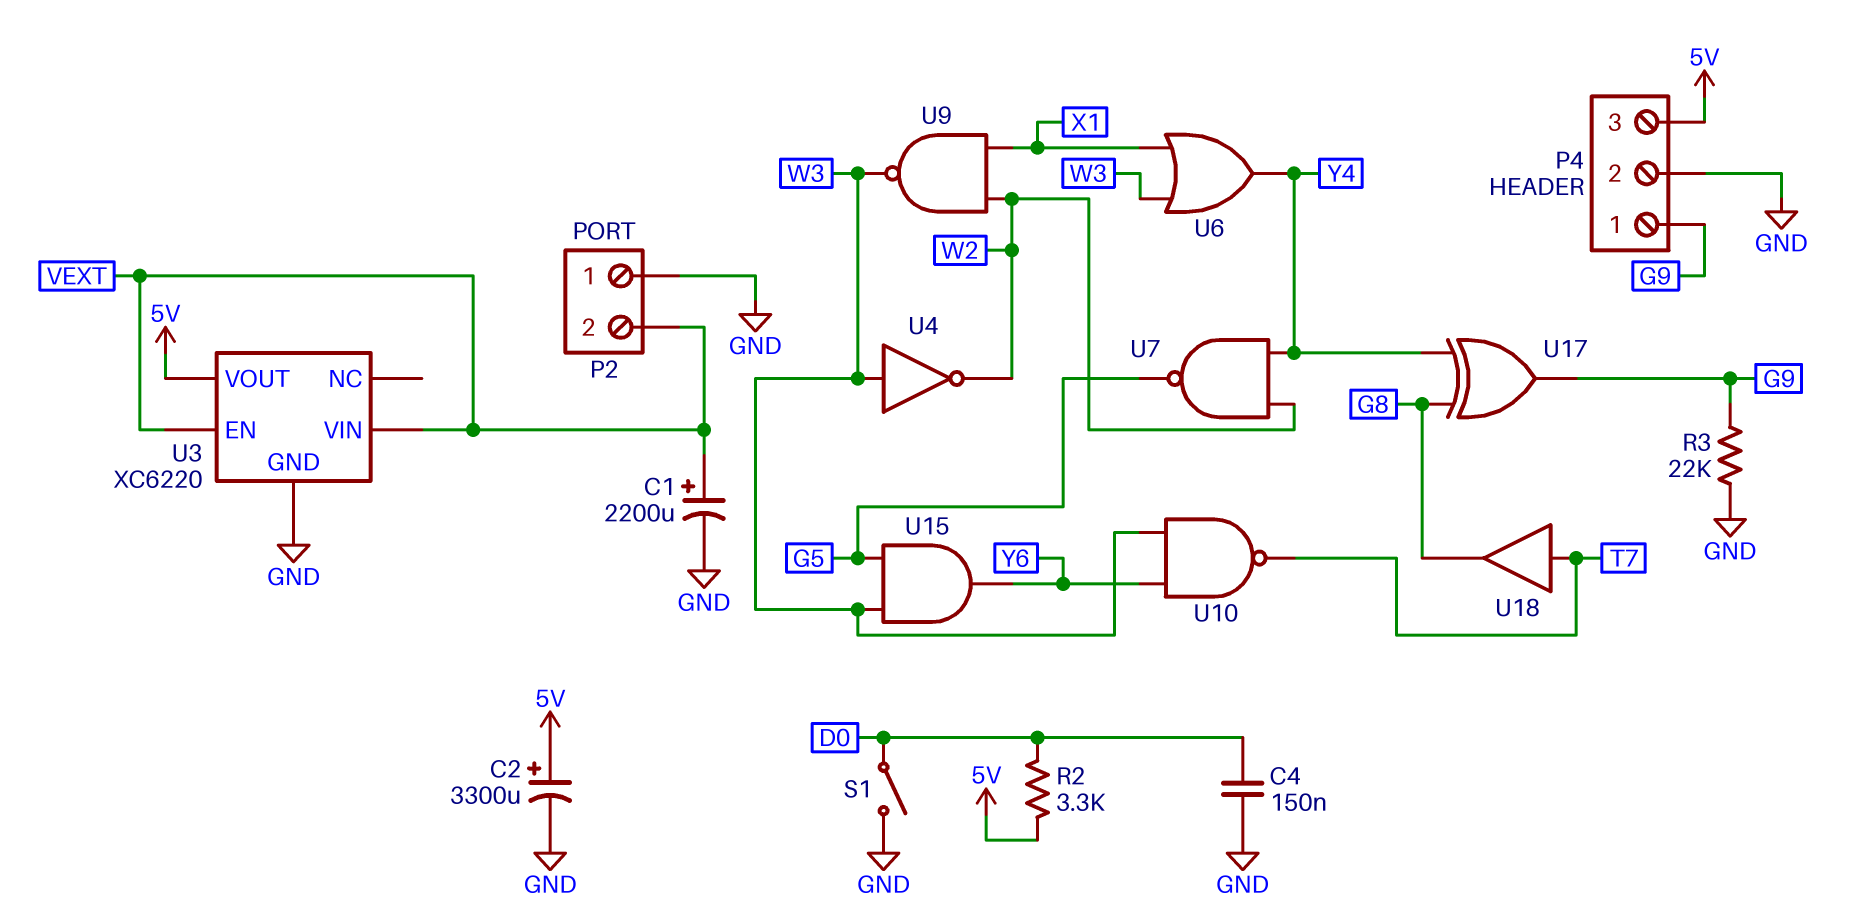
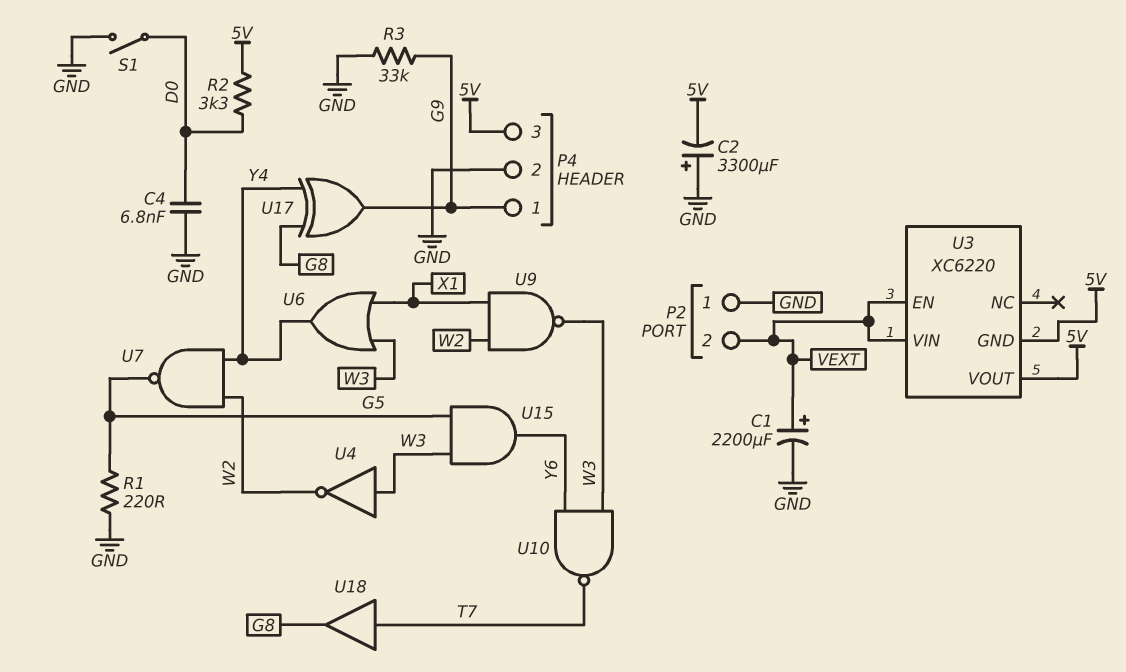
C2: 3300uF (plus 5V, minus GND) -> 3300uF (plus GND, minus 5V)
C4: 150nF (D0, GND) -> 6.8nF (D0, GND)
R1: none -> 220 (G5, GND)
R3: 22k (G9, GND) -> 33k (G9, GND)
U3 pin GND: GND -> 5V

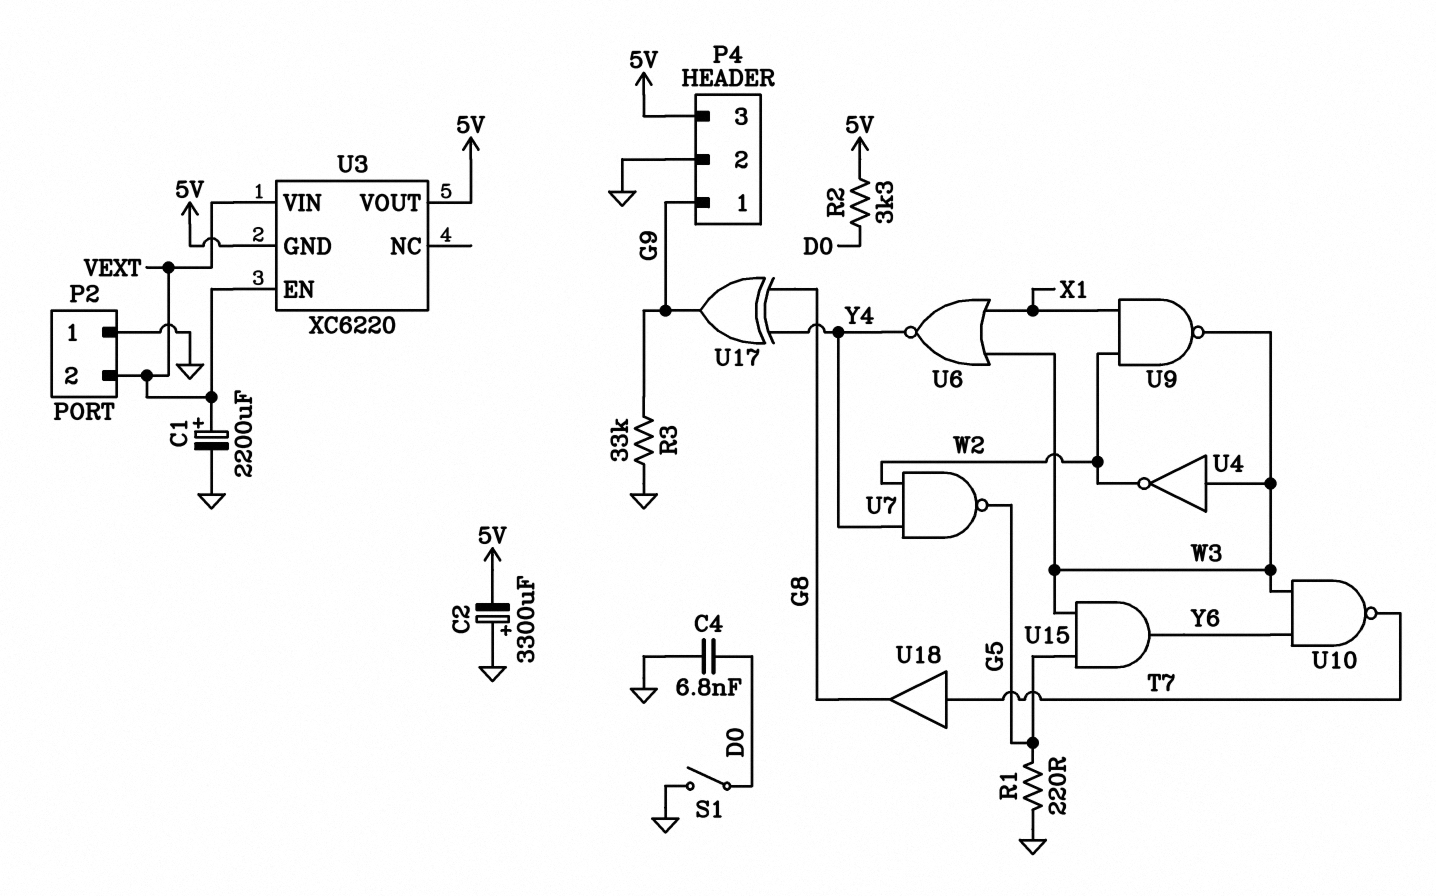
U6: OR (in W3, in X1, out Y4) -> NOR (in W3, in X1, out Y4)

